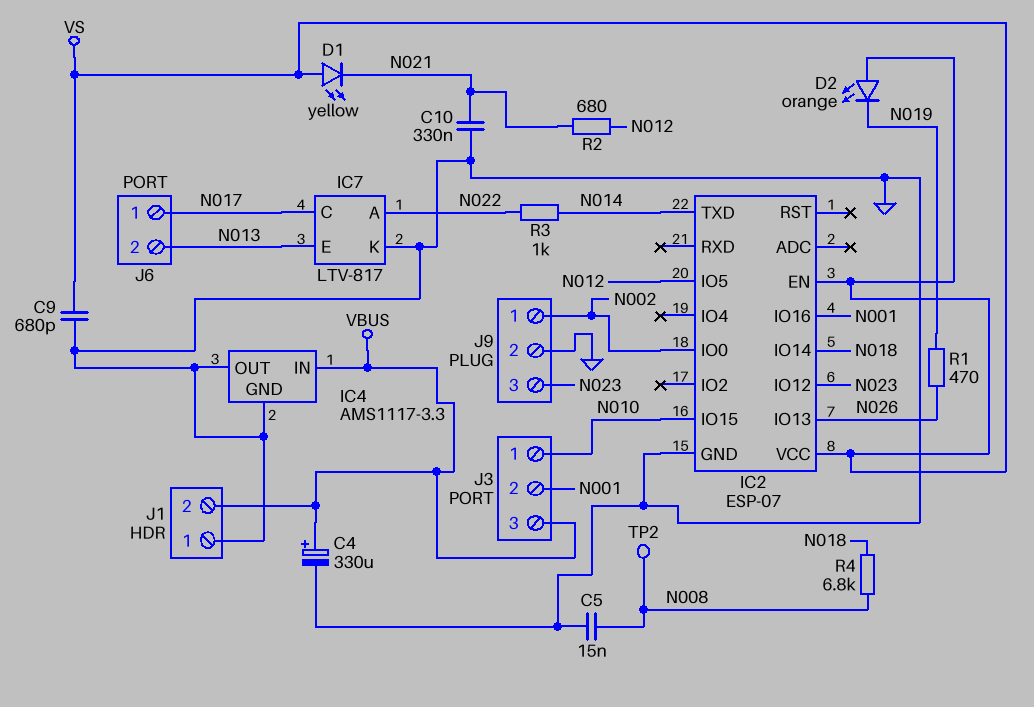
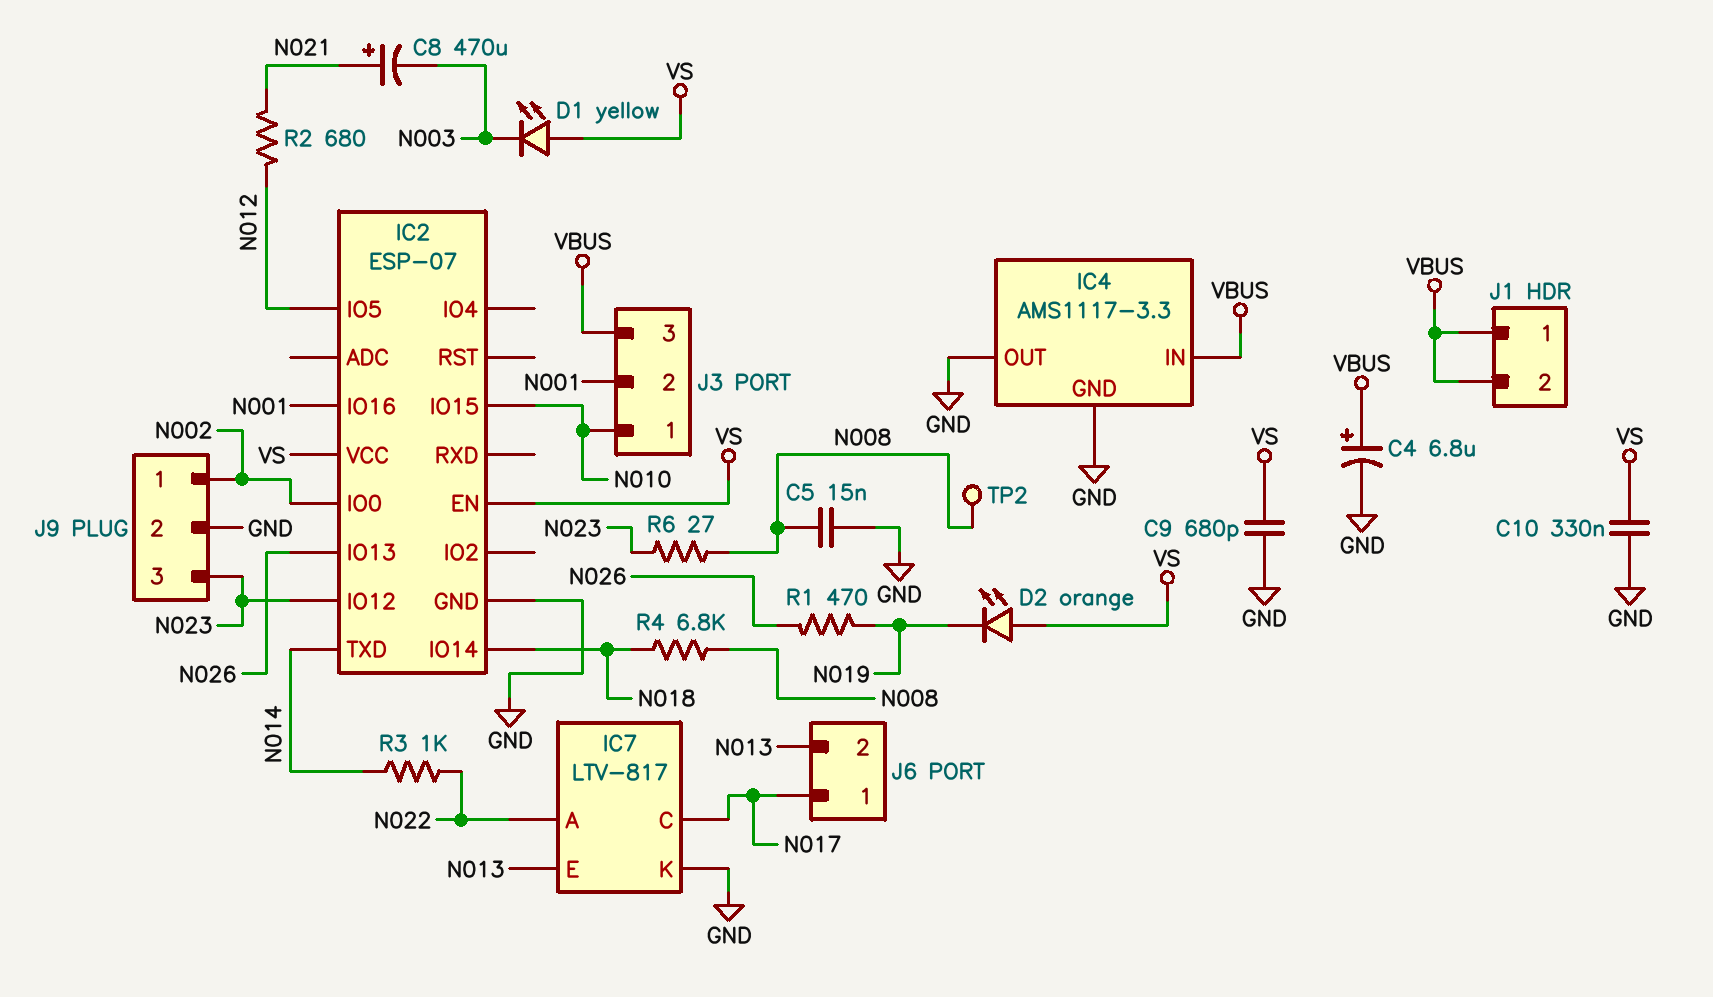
C4: 330uF (plus VBUS, minus GND) -> 6.8uF (plus VBUS, minus GND)
C8: none -> 470uF (plus N021, minus N003)
C10: 330nF (GND, N021) -> 330nF (GND, VS)
D1: LED yellow (A VS, K N021) -> LED yellow (A VS, K N003)
J1 pin 1: GND -> VBUS
R6: none -> 27 (N008, N023)

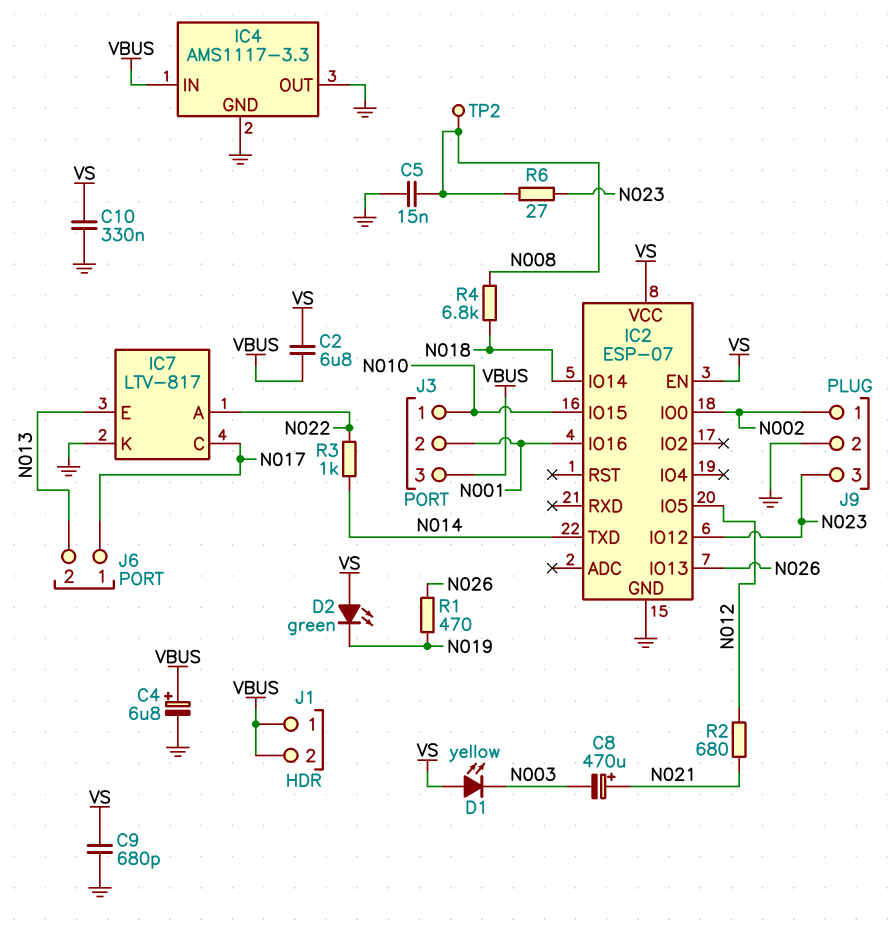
C2: none -> 6.8uF (VBUS, VS)
D2: LED orange (A VS, K N019) -> LED green (A VS, K N019)

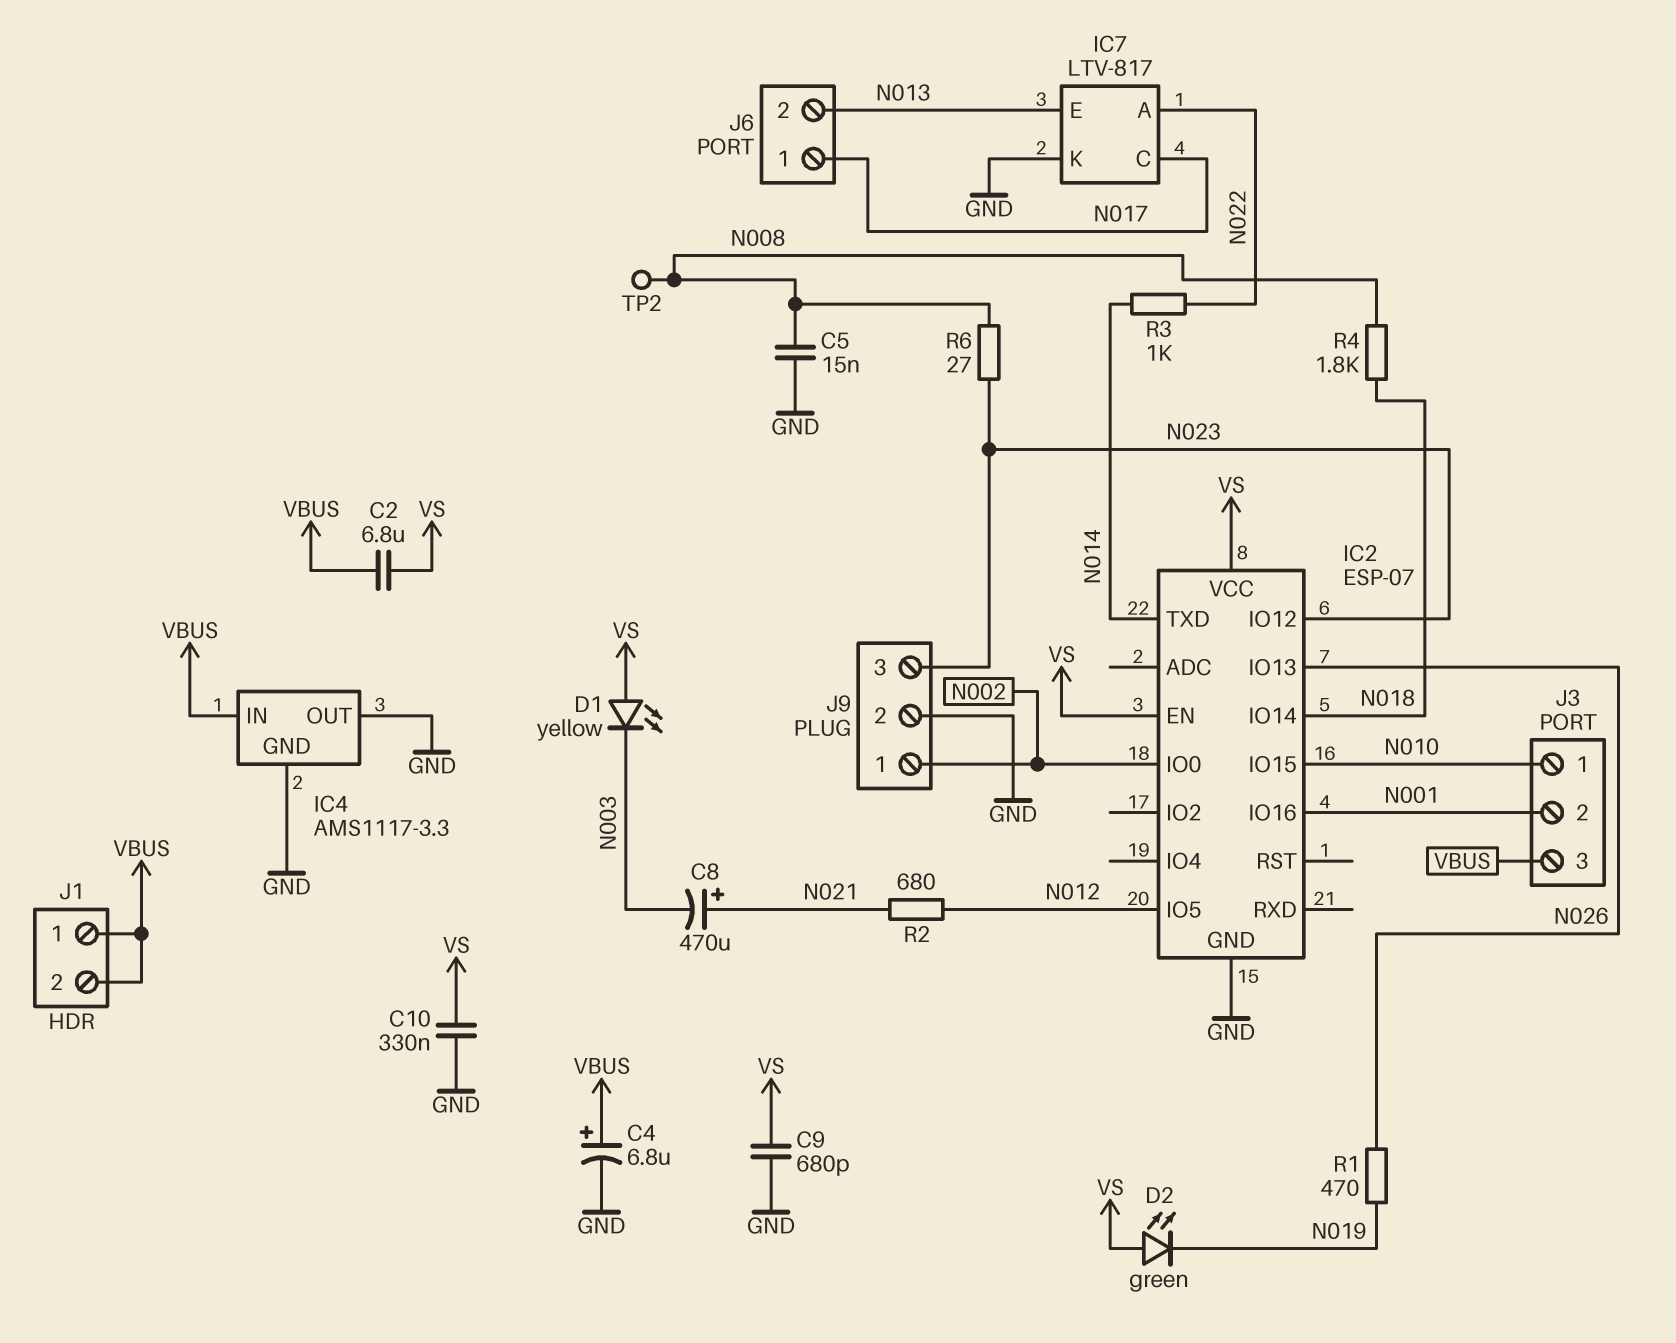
R4: 6.8k (N008, N018) -> 1.8k (N008, N018)

